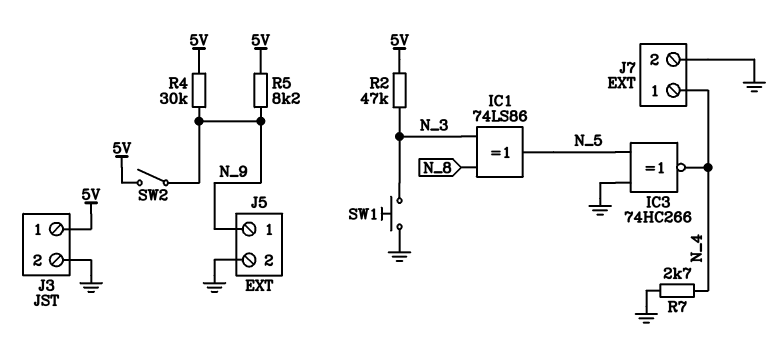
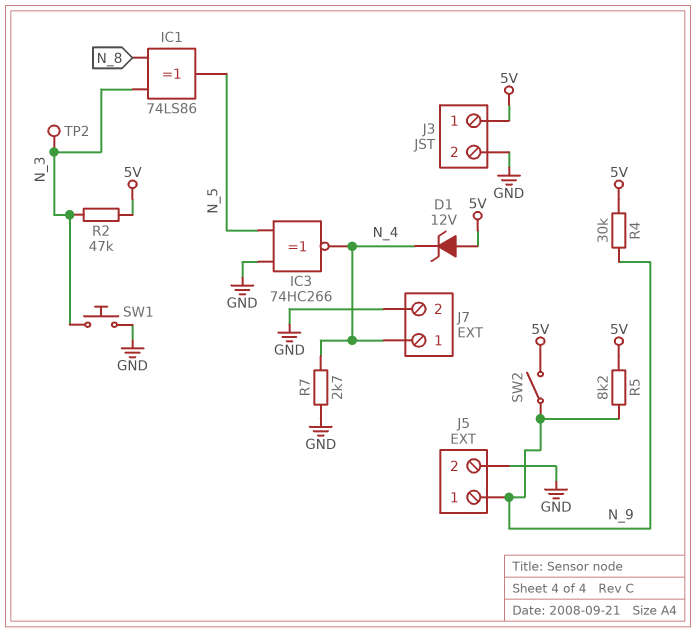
D1: none -> zener 12V (A 5V, K N_4)
TP2: none -> test point (N_3)

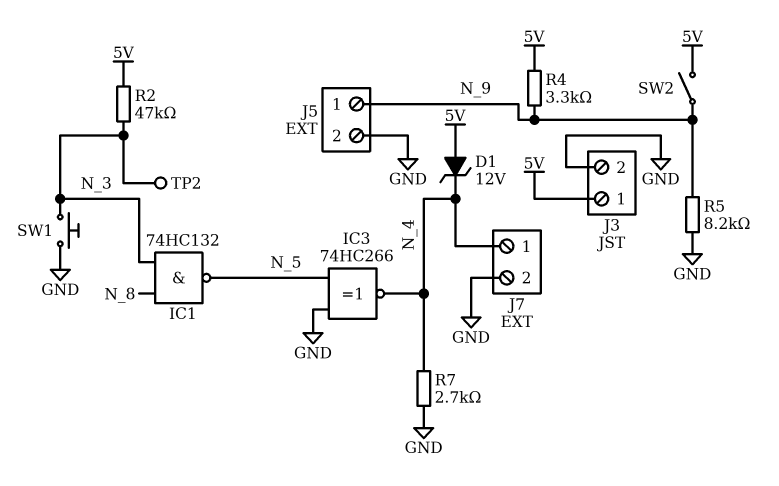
IC1: XOR 74LS86 (in N_3, in N_8, out N_5) -> NAND 74HC132 (in N_3, in N_8, out N_5)
R4: 30k (5V, N_9) -> 3.3k (5V, N_9)
R5: 8.2k (5V, N_9) -> 8.2k (GND, N_9)

